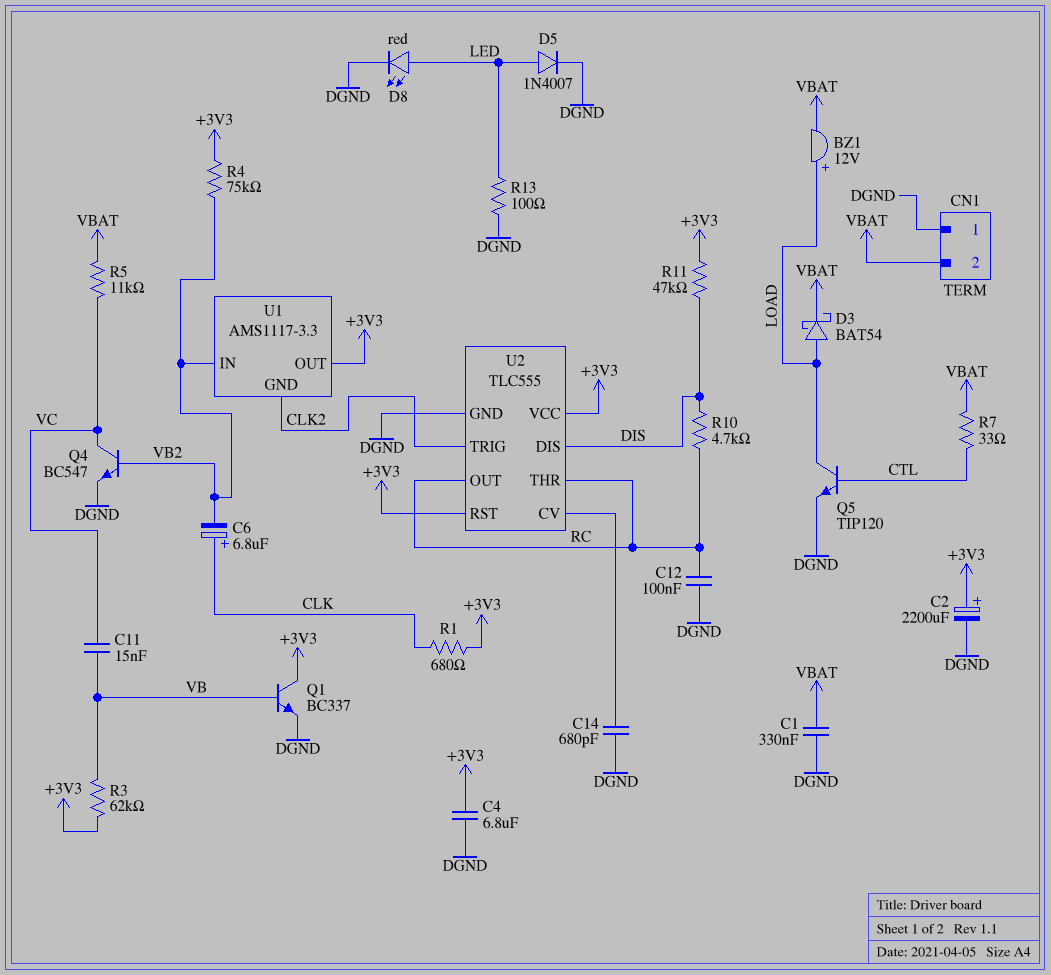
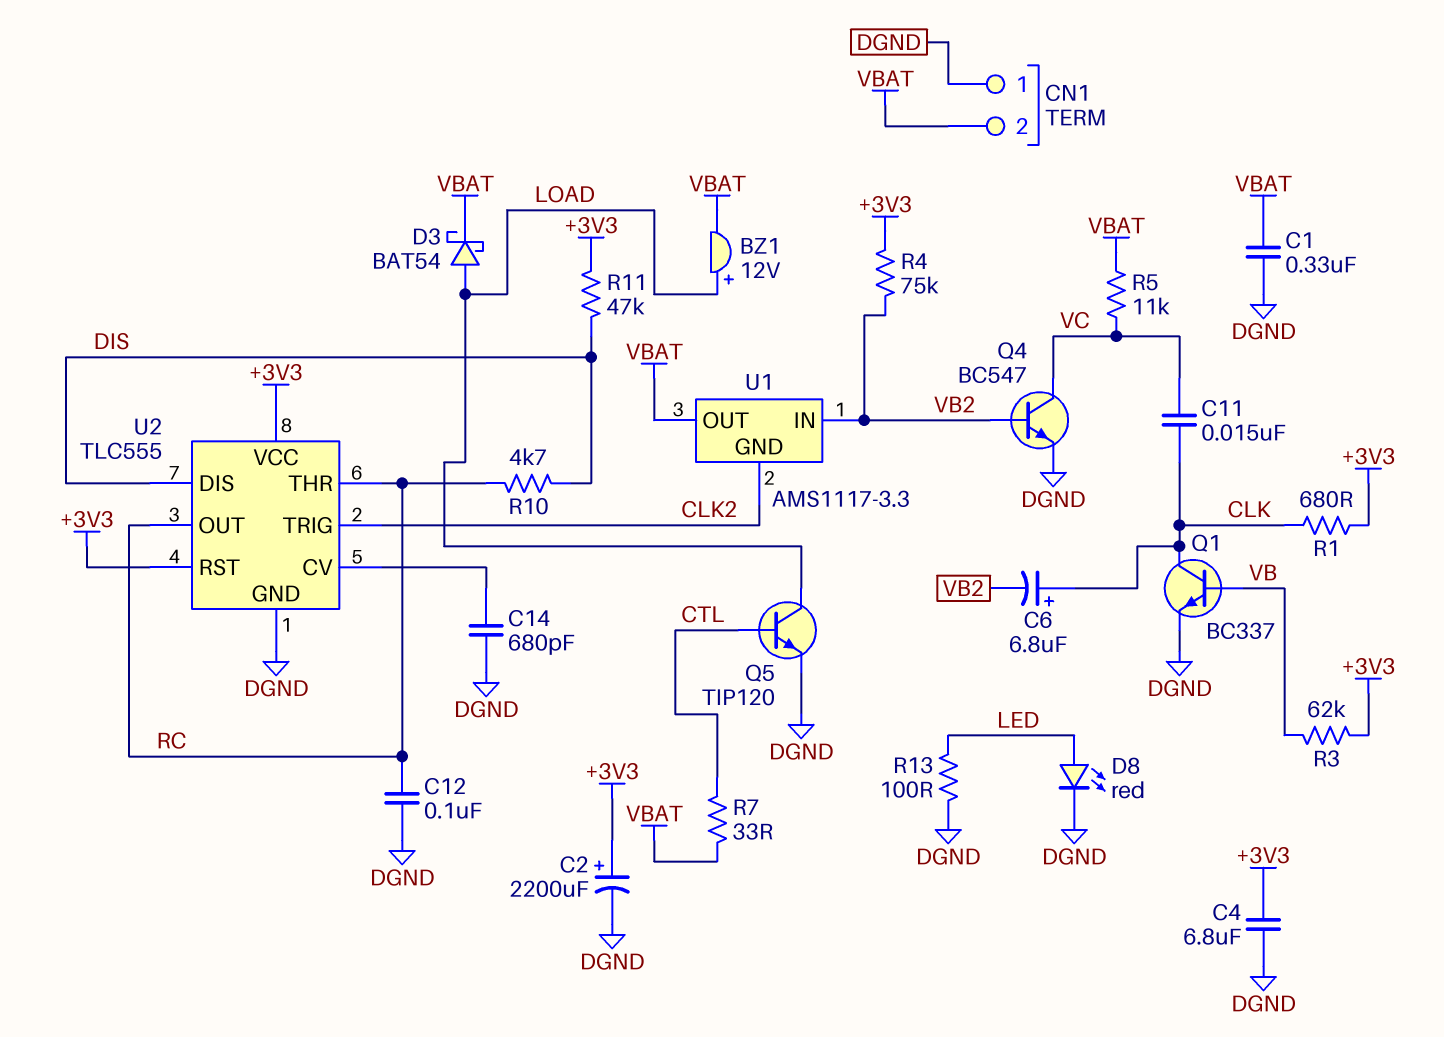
C11: 15nF (VB, VC) -> 15nF (CLK, VC)
D5: diode 1N4007 (A LED, K DGND) -> none
Q1: NPN BC337 (B VB, C +3V3, E DGND) -> NPN BC337 (B VB, C CLK, E DGND)
U1 pin OUT: +3V3 -> VBAT

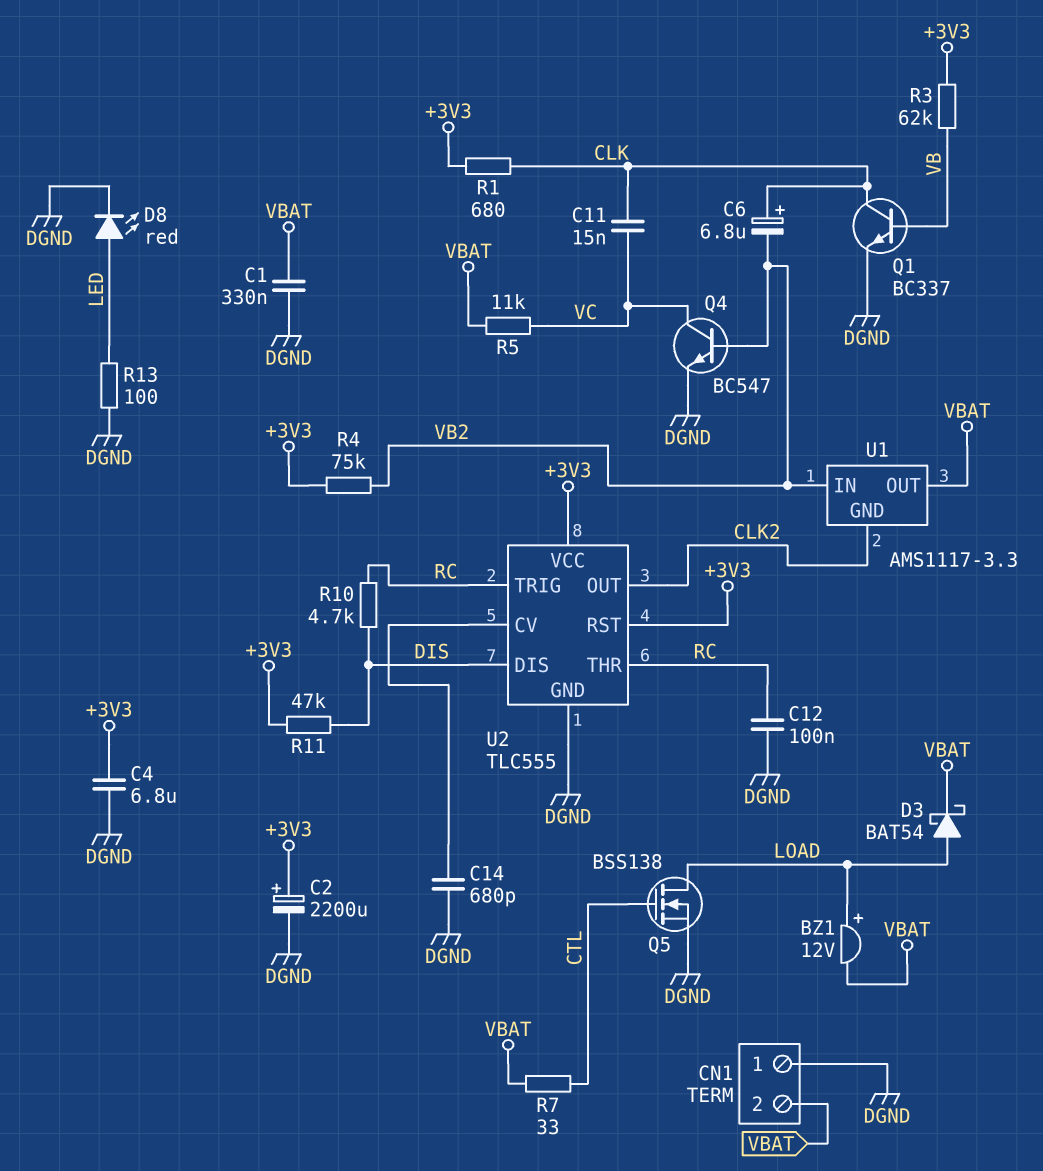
Q5: NPN TIP120 (B CTL, C LOAD, E DGND) -> NMOS BSS138 (G CTL, D LOAD, S DGND)
U2 pin OUT: RC -> CLK2
U2 pin TRIG: CLK2 -> RC

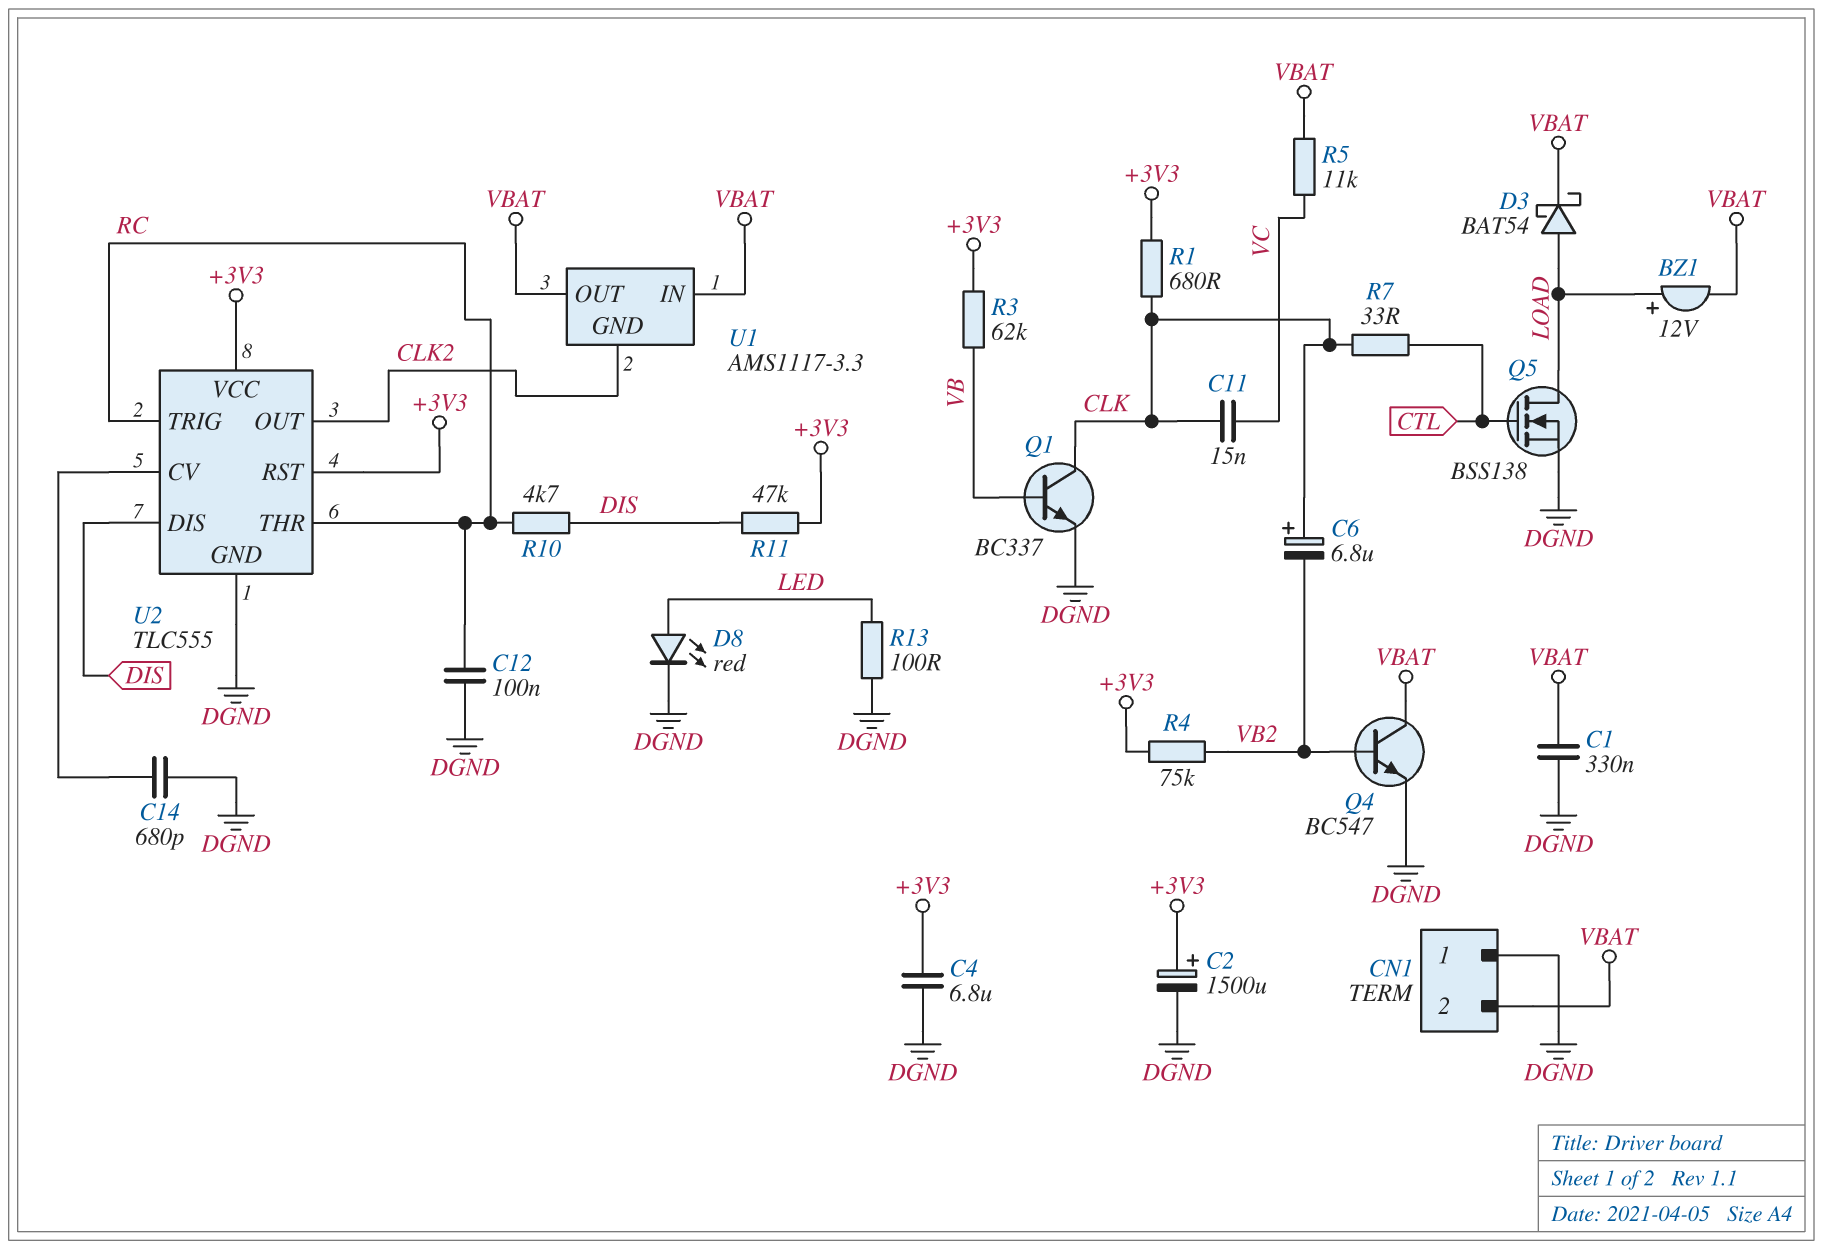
C2: 2200uF (plus +3V3, minus DGND) -> 1500uF (plus +3V3, minus DGND)
Q4: NPN BC547 (B VB2, C VC, E DGND) -> NPN BC547 (B VB2, C VBAT, E DGND)
R7: 33 (CTL, VBAT) -> 33 (CLK, CTL)
U1 pin IN: VB2 -> VBAT

